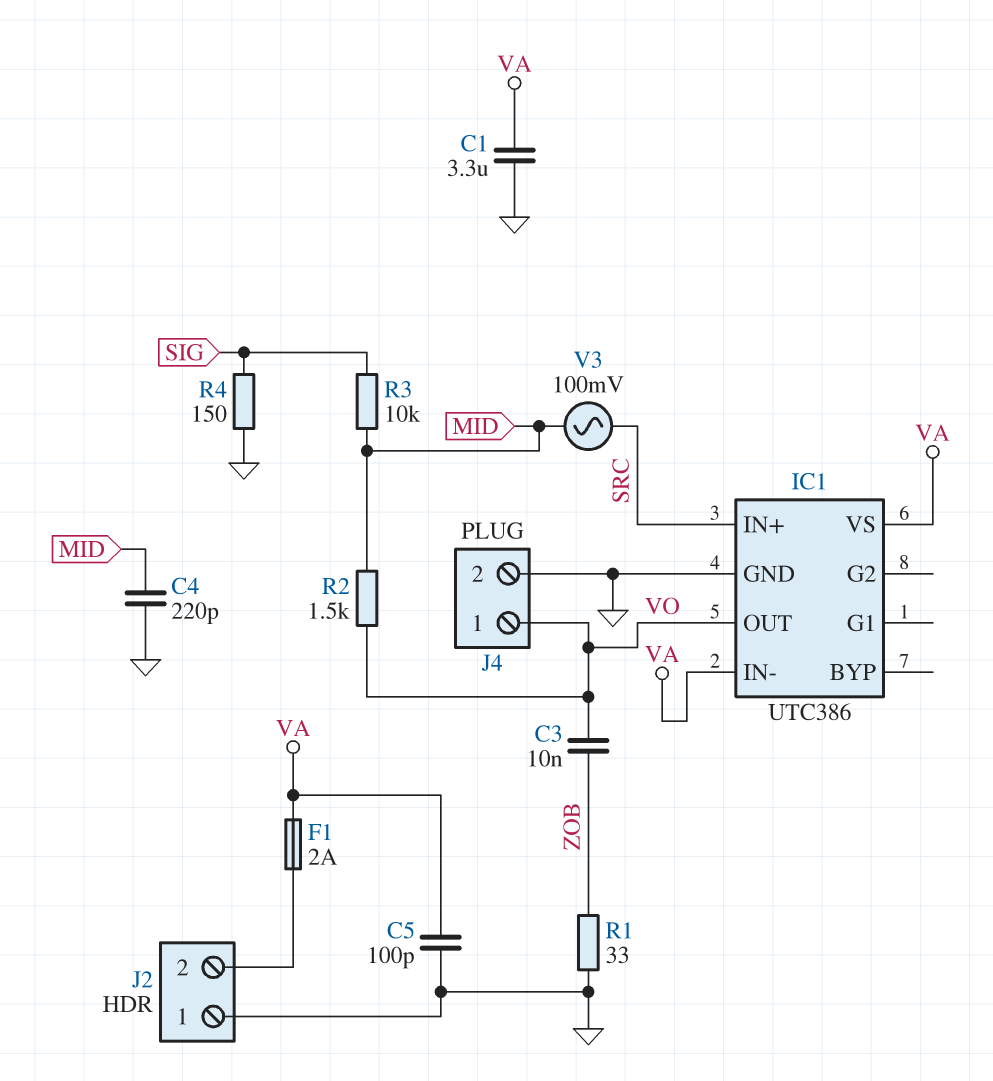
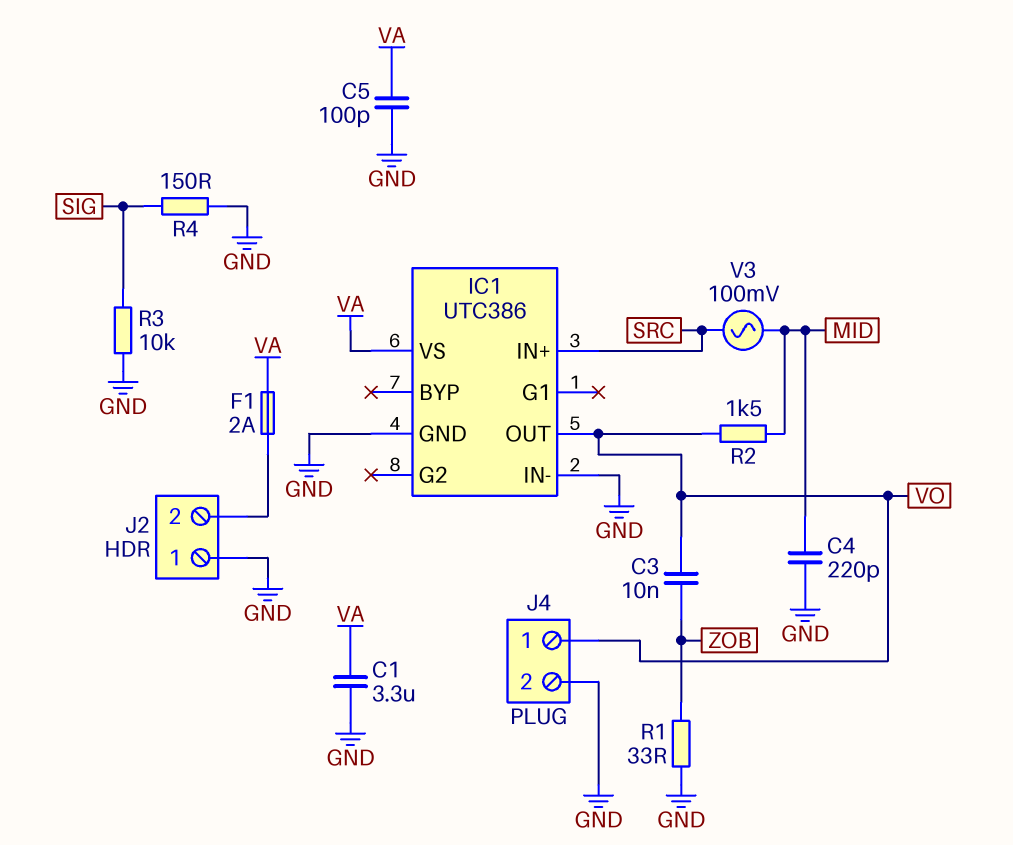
IC1 pin IN-: VA -> GND
R3: 10k (MID, SIG) -> 10k (GND, SIG)

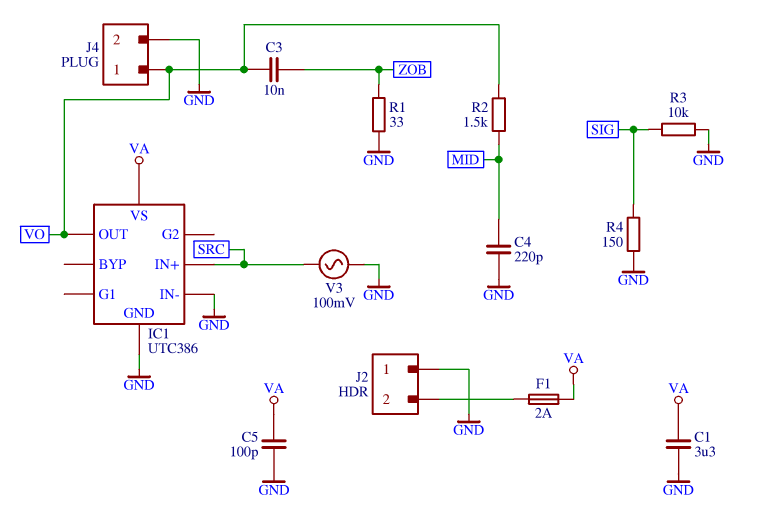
V3: AC 100mV (MID, SRC) -> AC 100mV (GND, SRC)

